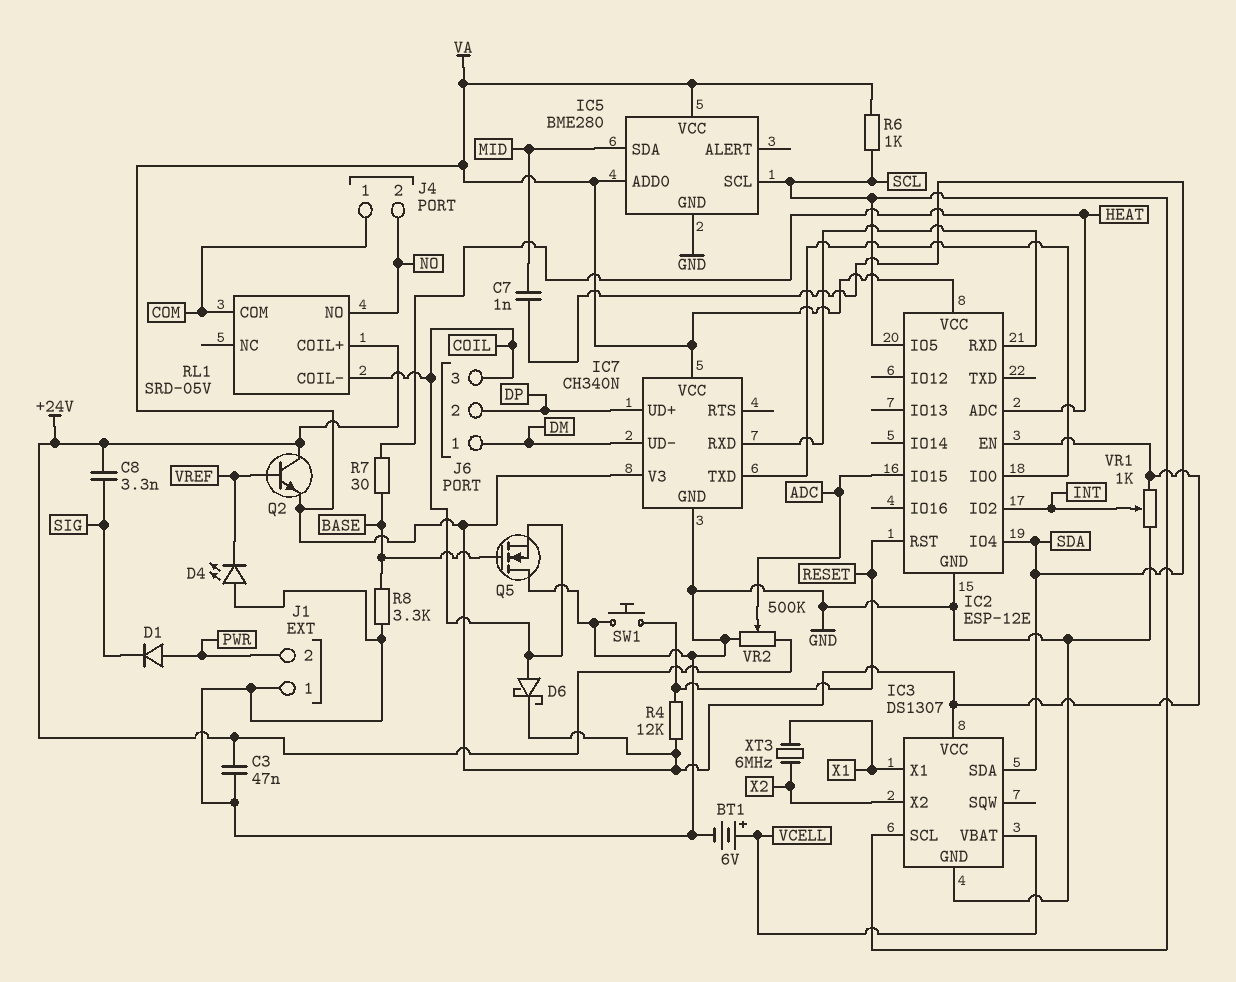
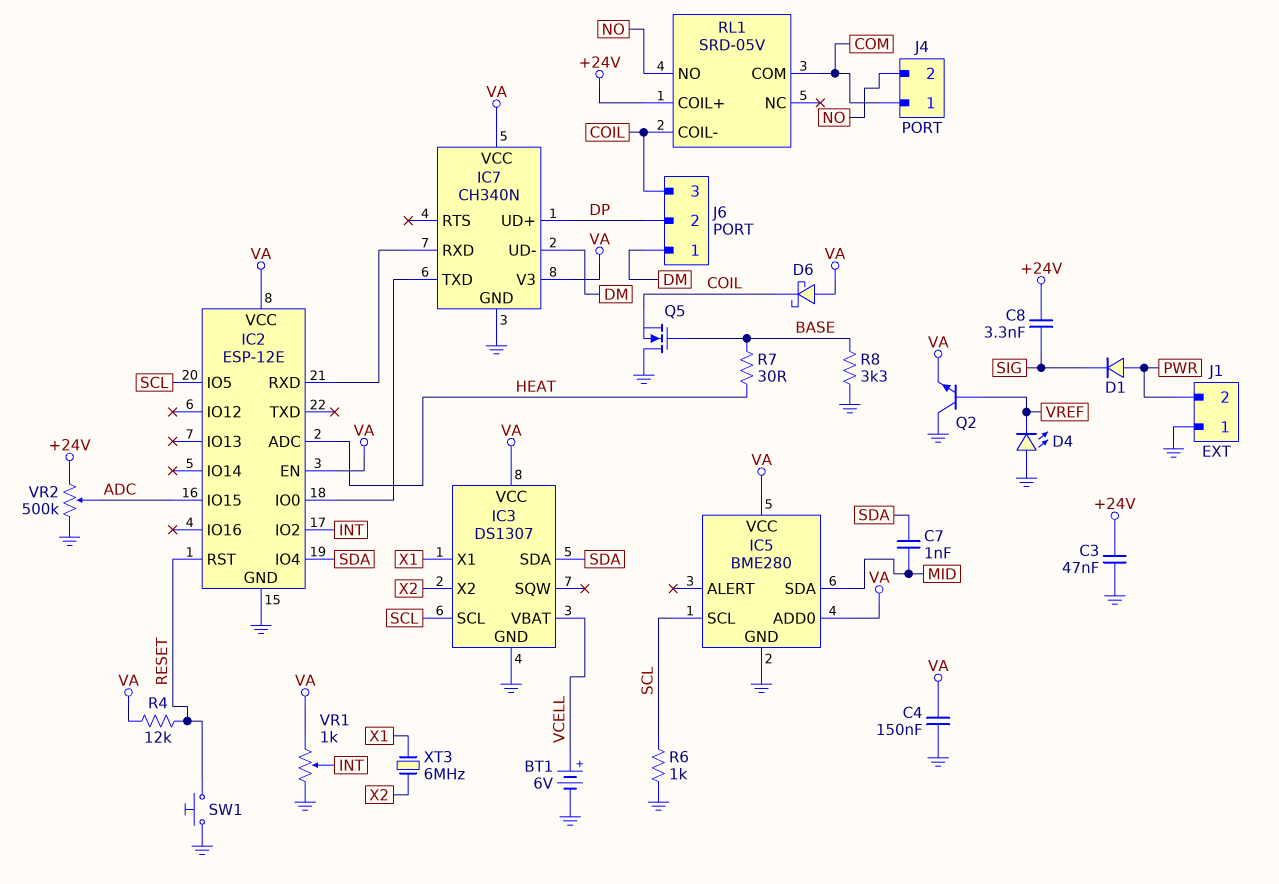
C4: none -> 150nF (GND, VA)
D6: schottky (A COIL, K VA) -> schottky (A VA, K COIL)
Q2: NPN (B VREF, C +24V, E VA) -> NPN (B VREF, C GND, E VA)
R6: 1k (SCL, VA) -> 1k (GND, SCL)

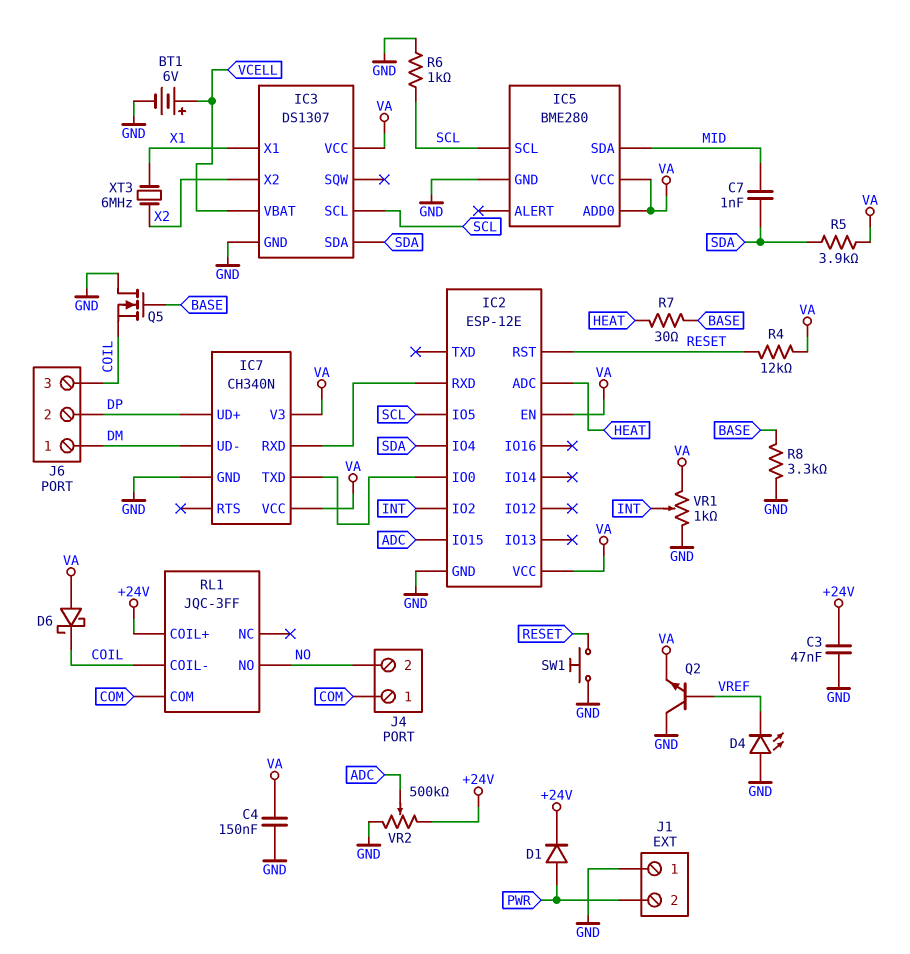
C8: 3.3nF (+24V, SIG) -> none
D1: diode (A PWR, K SIG) -> diode (A PWR, K +24V)
R5: none -> 3.9k (SDA, VA)
RL1: SRD-05V -> JQC-3FF

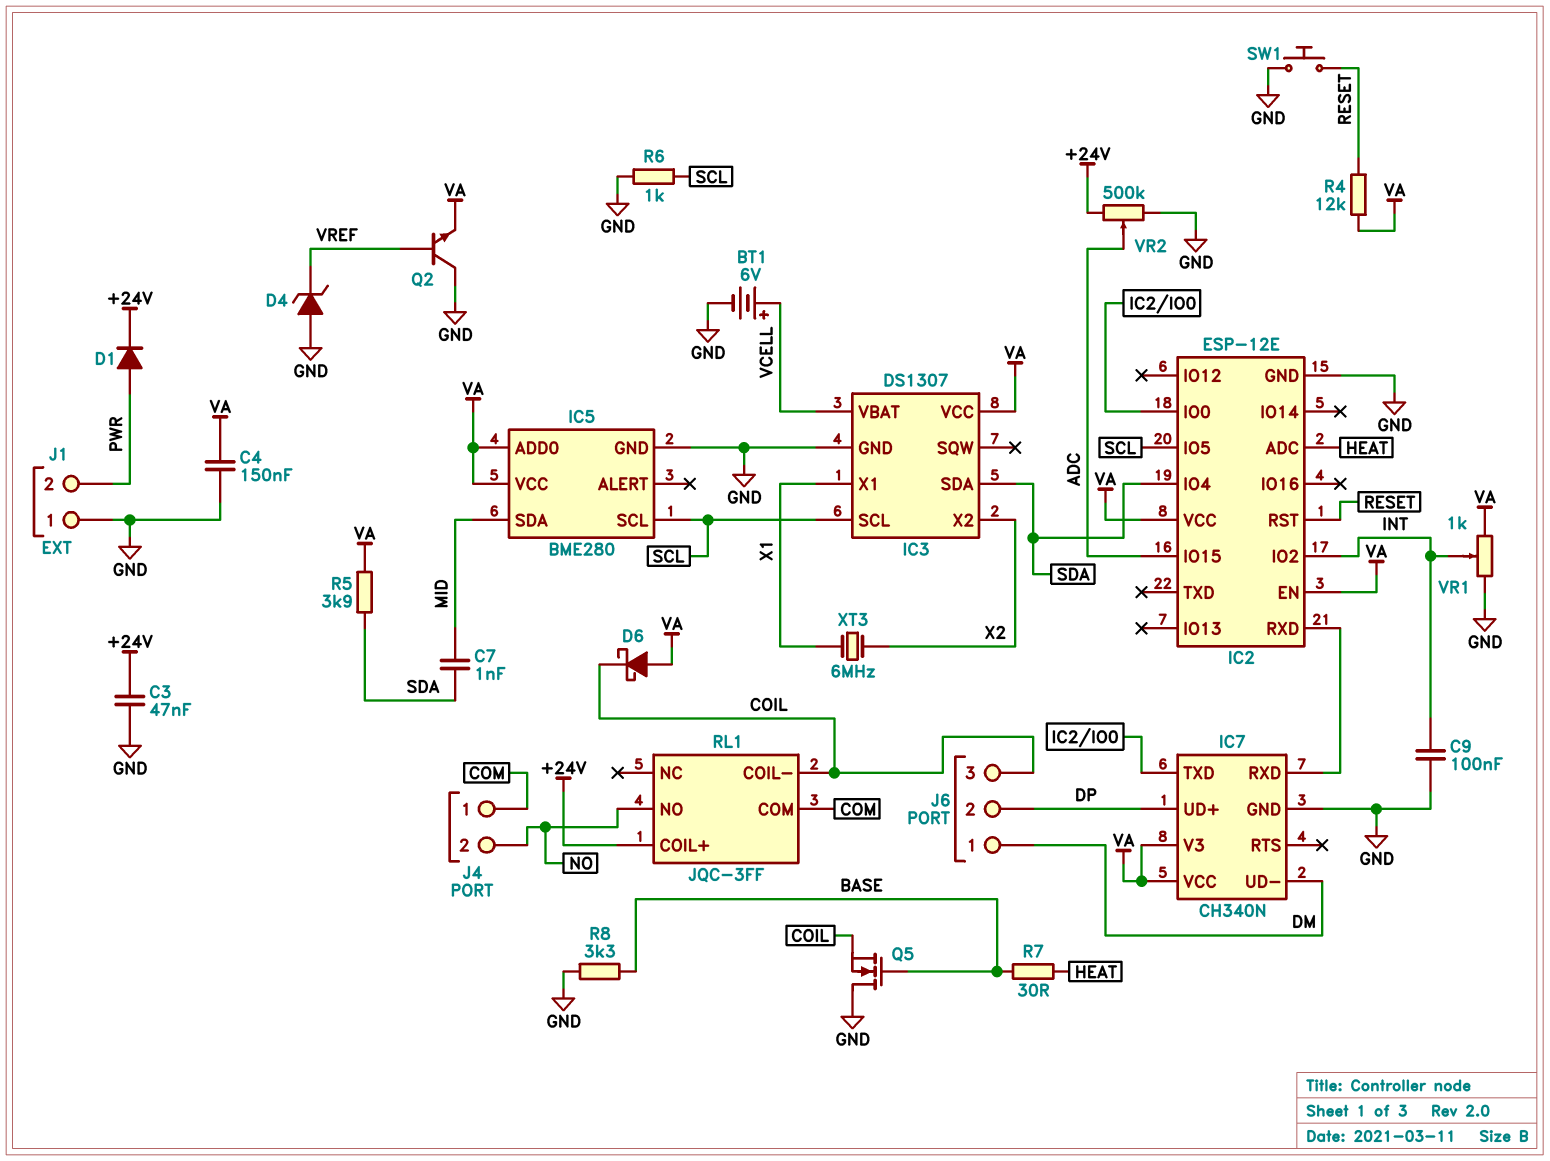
C9: none -> 100nF (GND, INT)
D4: LED (A GND, K VREF) -> zener (A GND, K VREF)

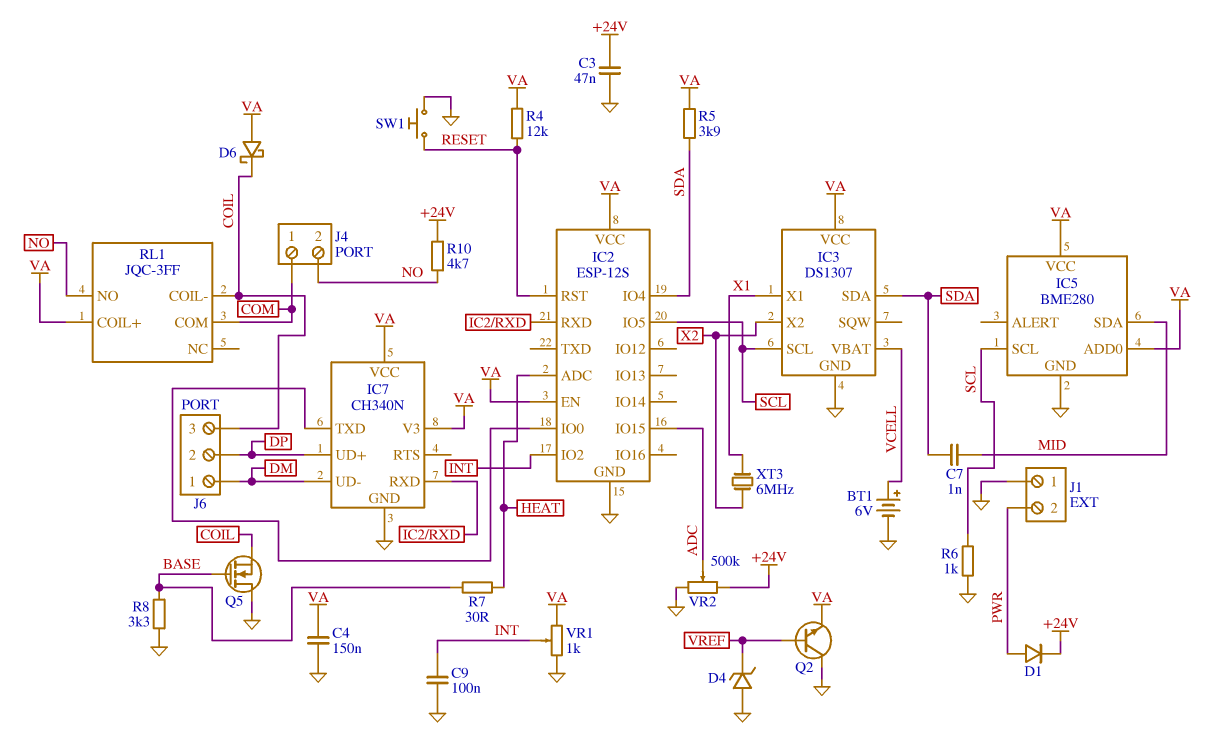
IC2: ESP-12E -> ESP-12S
R10: none -> 4.7k (+24V, NO)
RL1 pin COIL+: +24V -> VA

